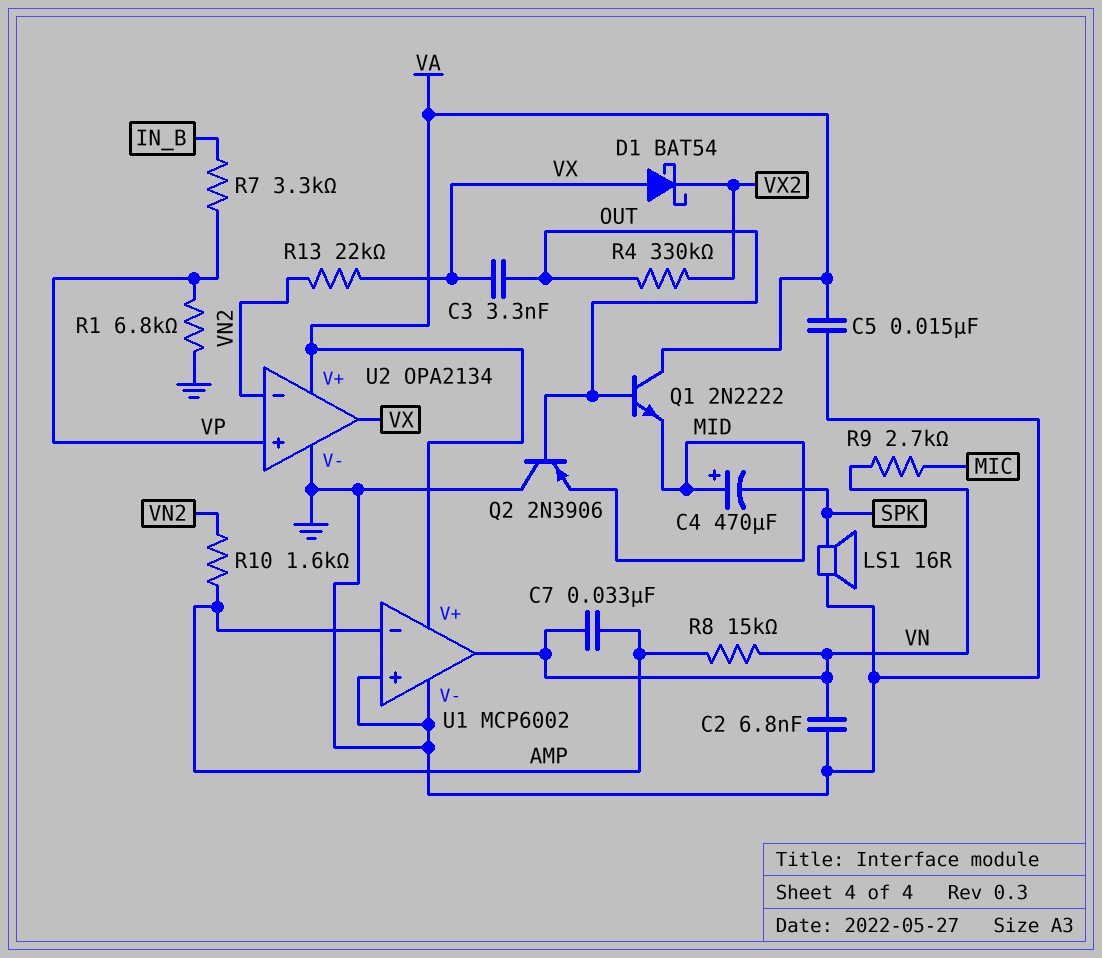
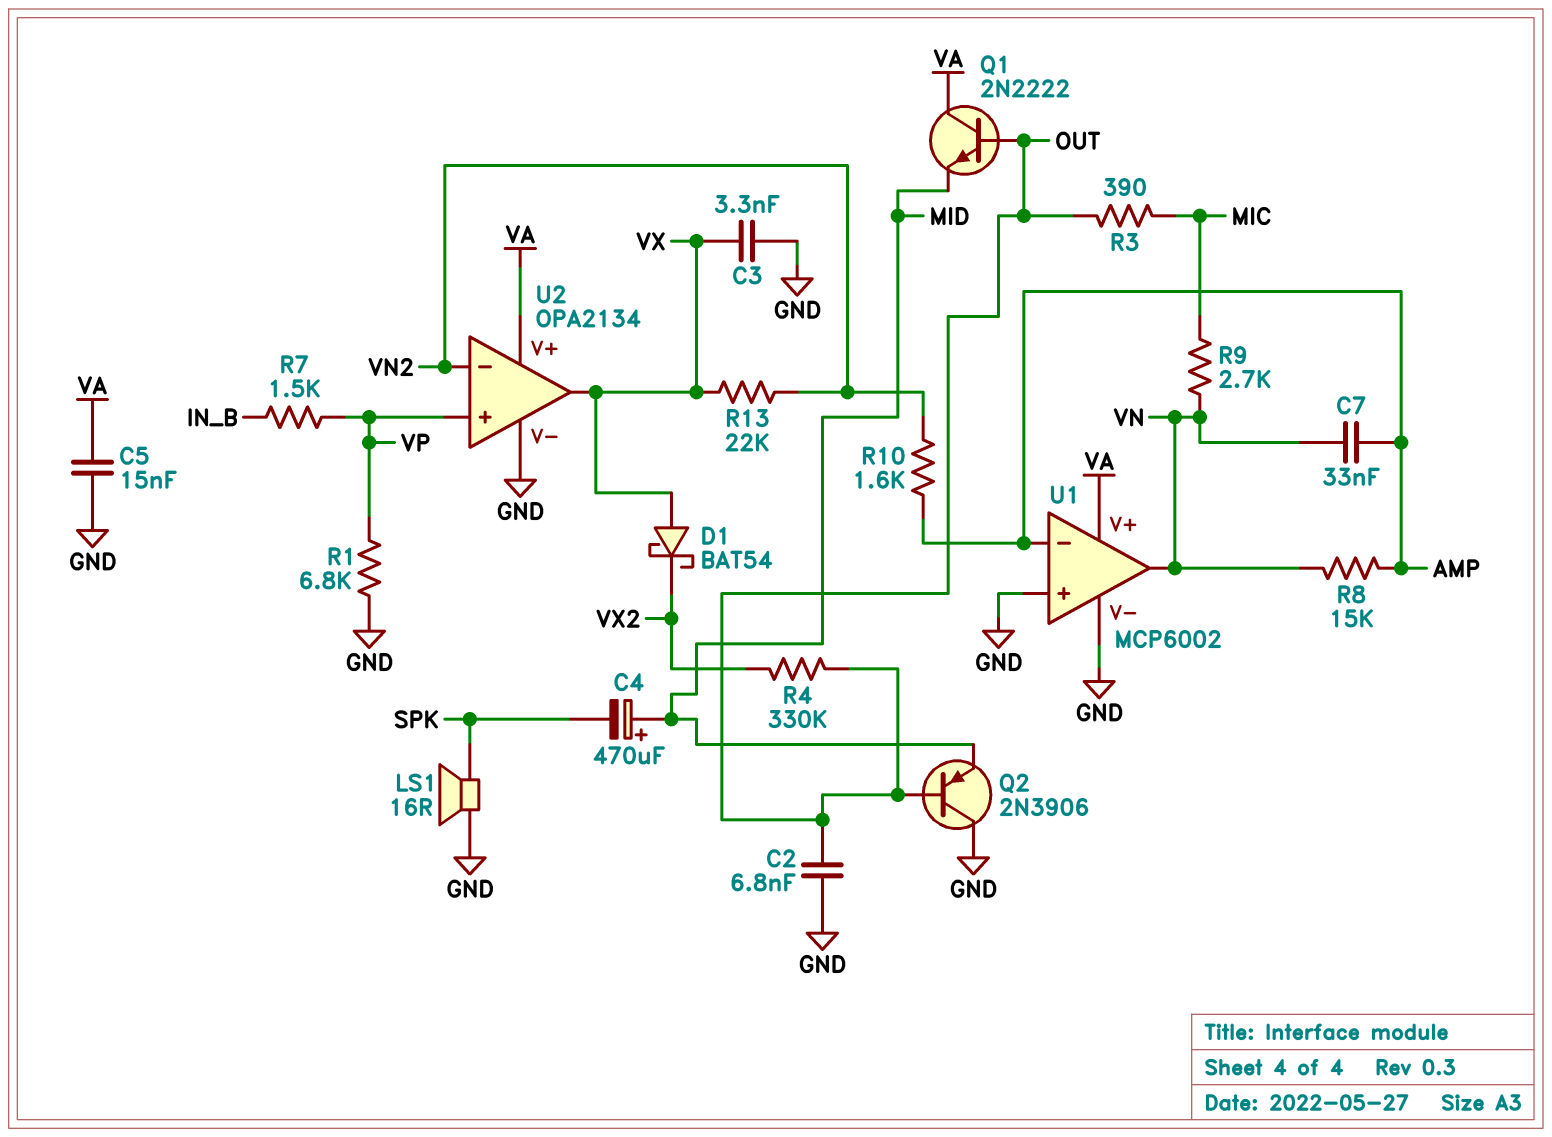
C2: 6.8nF (GND, VN) -> 6.8nF (GND, OUT)
C3: 3.3nF (OUT, VX) -> 3.3nF (GND, VX)
R3: none -> 390 (MIC, OUT)
R7: 3.3k (IN_B, VP) -> 1.5k (IN_B, VP)

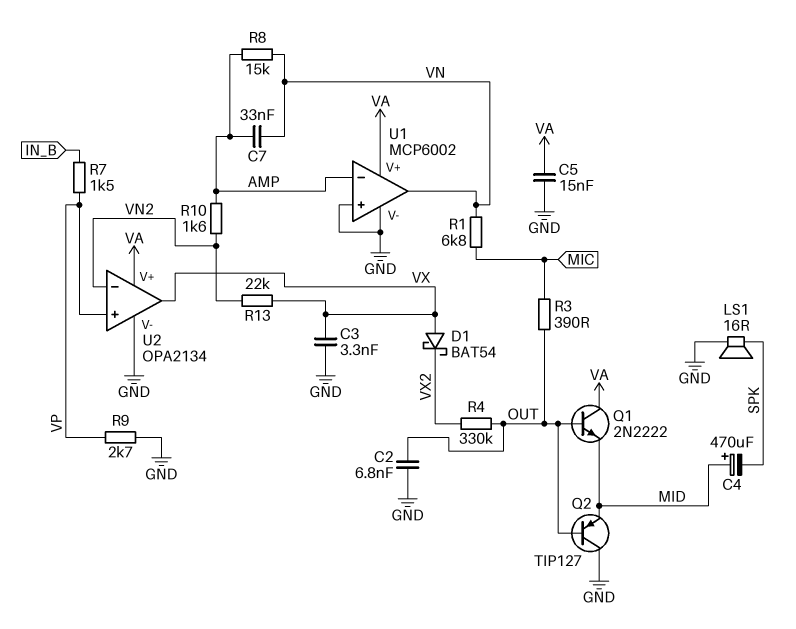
Q2: PNP 2N3906 (B OUT, C GND, E MID) -> PNP TIP127 (B OUT, C GND, E MID)
R1: 6.8k (GND, VP) -> 6.8k (MIC, VN)
R9: 2.7k (MIC, VN) -> 2.7k (GND, VP)

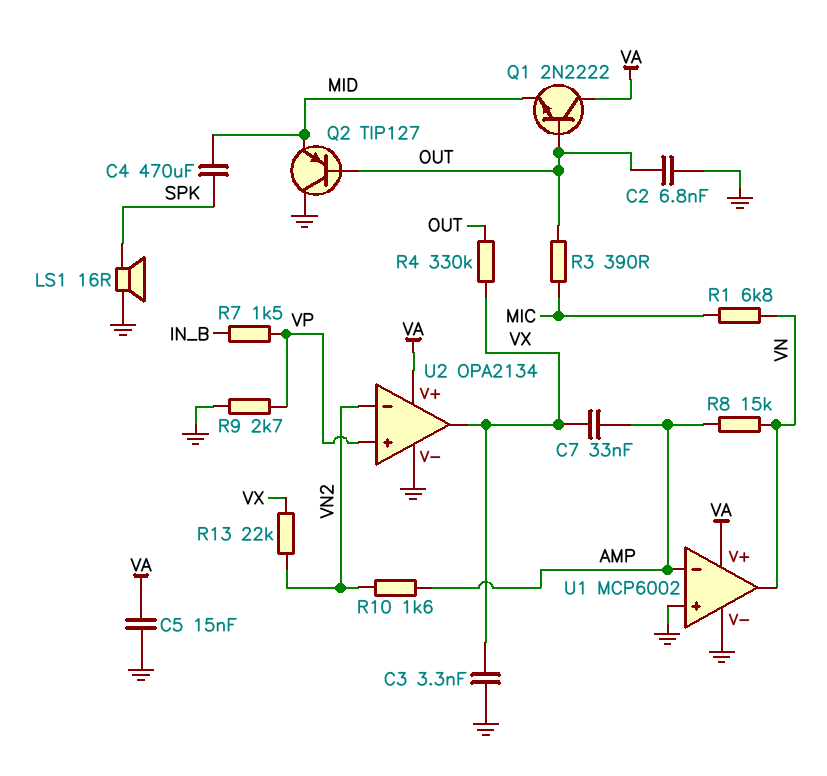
C4: 470uF (plus MID, minus SPK) -> 470uF (MID, SPK)
C7: 33nF (AMP, VN) -> 33nF (AMP, VX)
D1: schottky BAT54 (A VX, K VX2) -> none
R4: 330k (OUT, VX2) -> 330k (OUT, VX)

